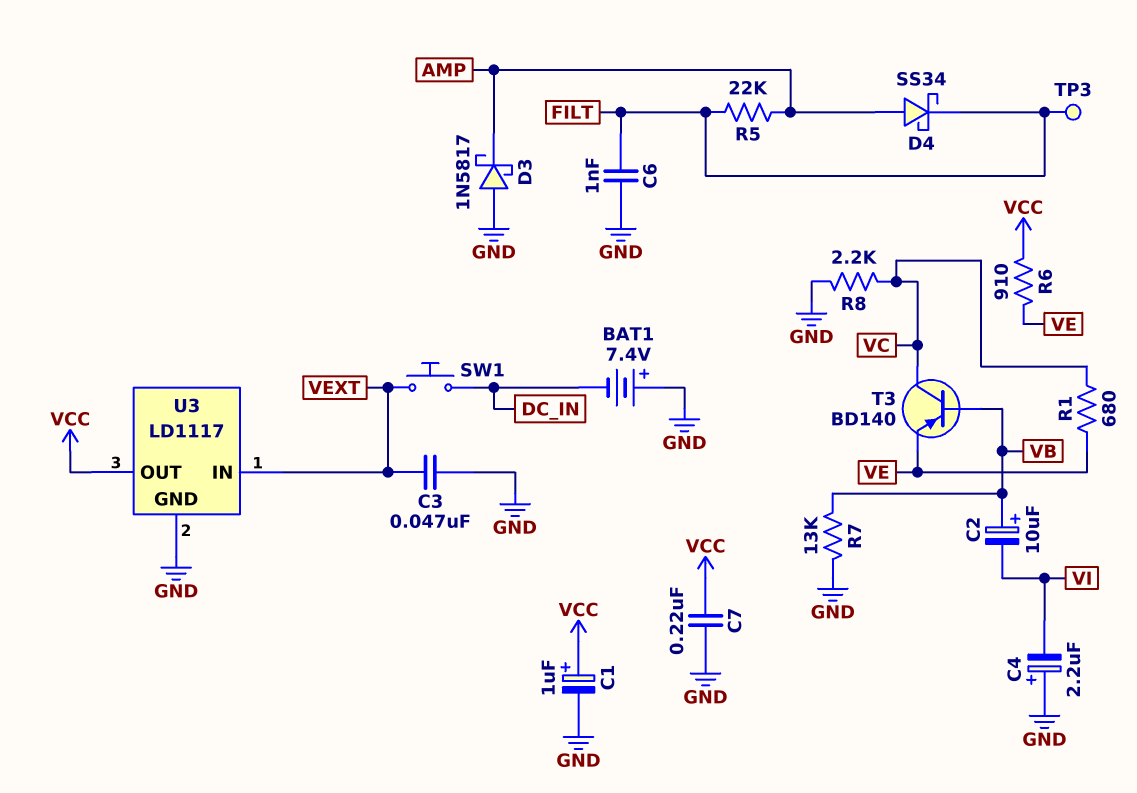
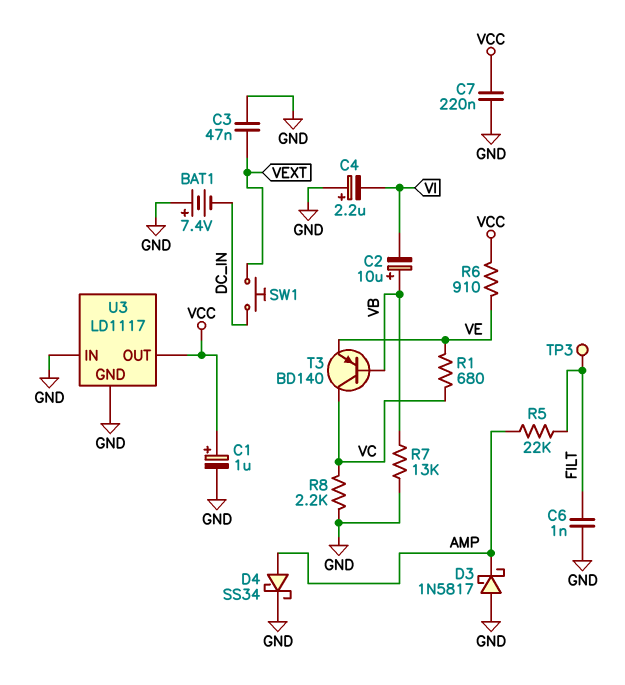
D4: schottky SS34 (A AMP, K FILT) -> schottky SS34 (A AMP, K GND)
U3 pin IN: VEXT -> GND

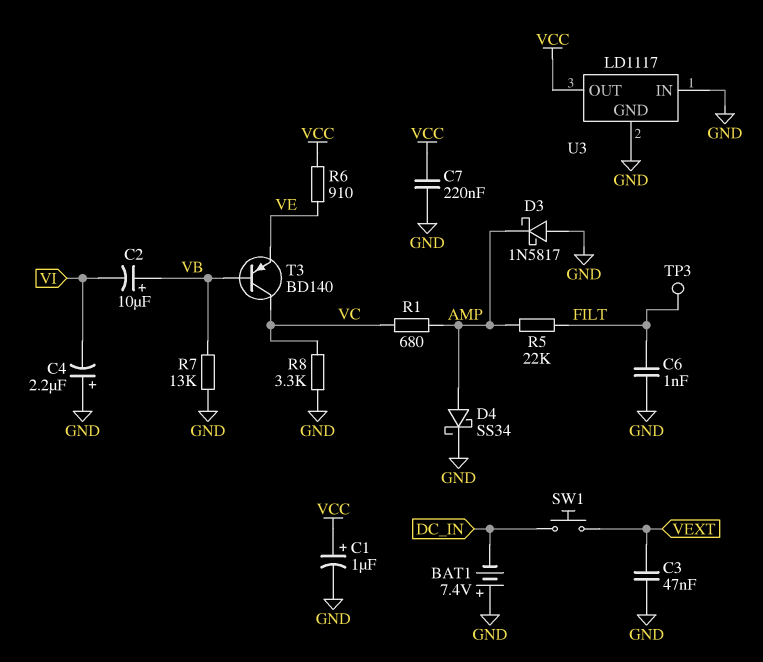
R1: 680 (VC, VE) -> 680 (AMP, VC)
R8: 2.2k (GND, VC) -> 3.3k (GND, VC)

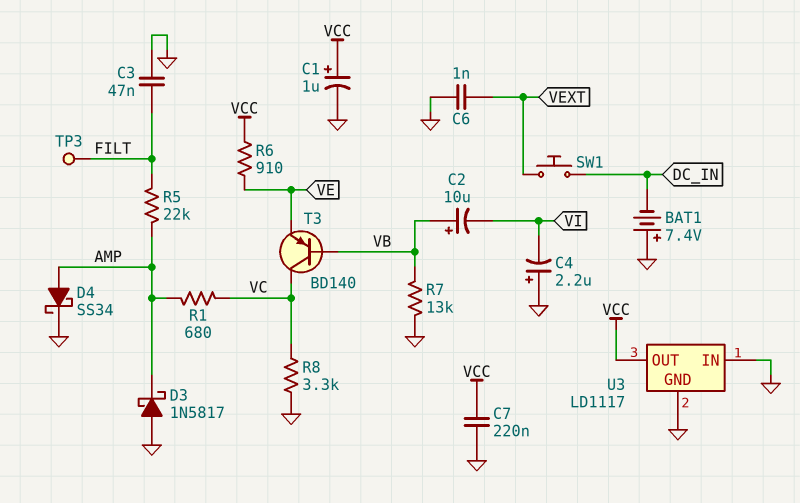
C3: 47nF (GND, VEXT) -> 47nF (FILT, GND)
C6: 1nF (FILT, GND) -> 1nF (GND, VEXT)

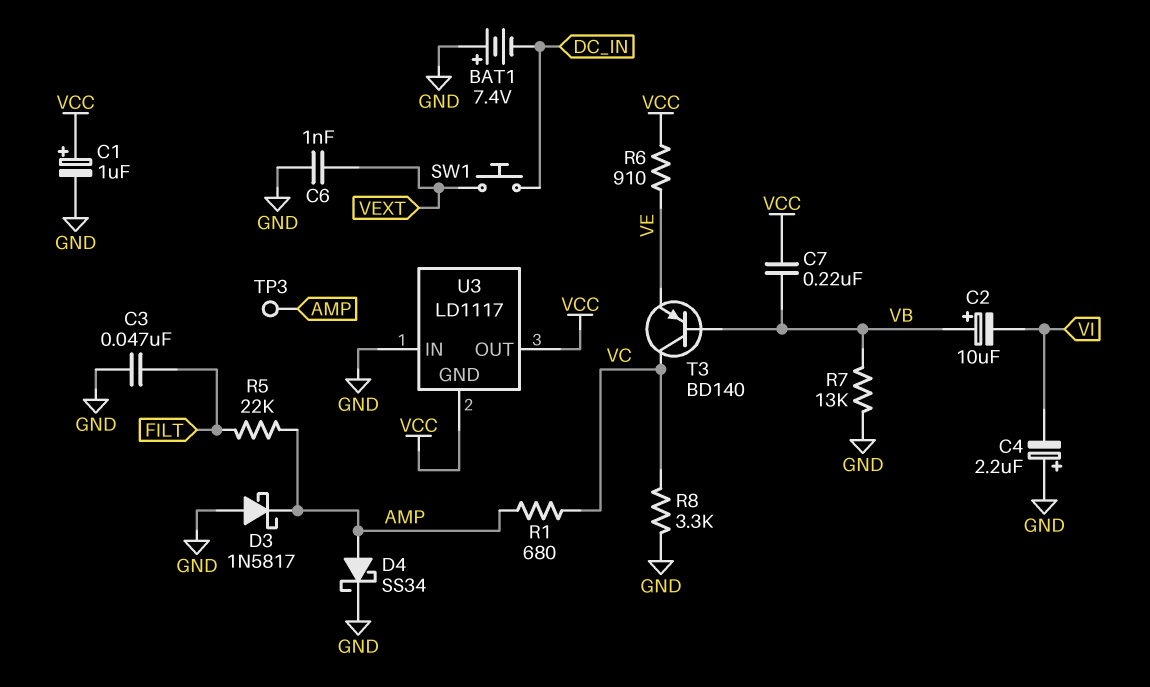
C7: 220nF (GND, VCC) -> 220nF (VB, VCC)
TP3: test point (FILT) -> test point (AMP)
U3 pin GND: GND -> VCC

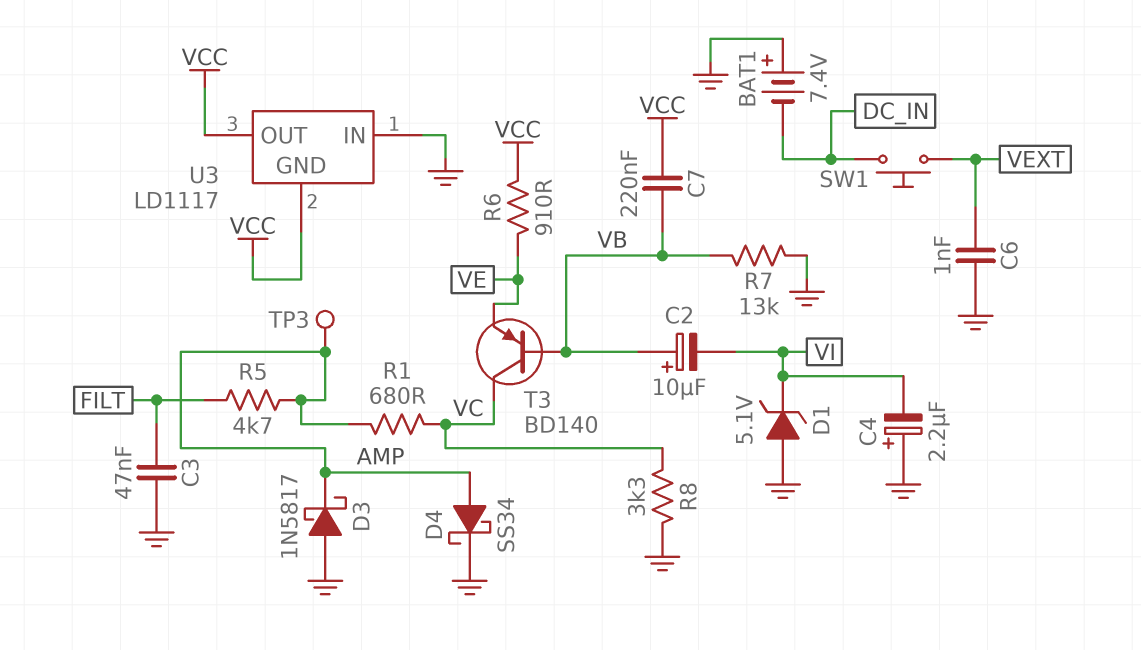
C1: 1uF (plus VCC, minus GND) -> none
D1: none -> zener 5.1V (A GND, K VI)
R5: 22k (AMP, FILT) -> 4.7k (AMP, FILT)

